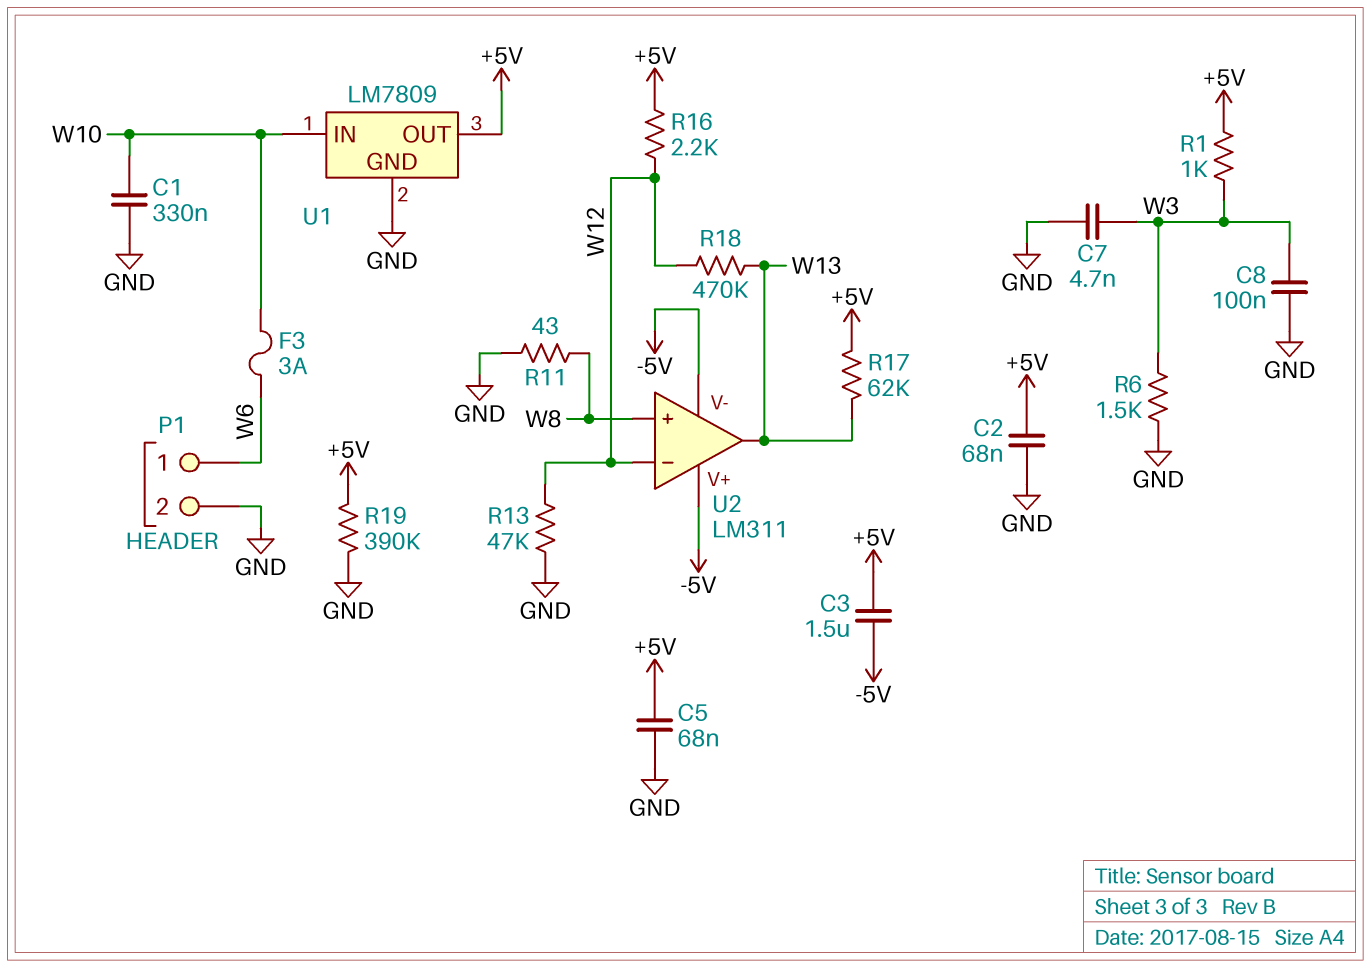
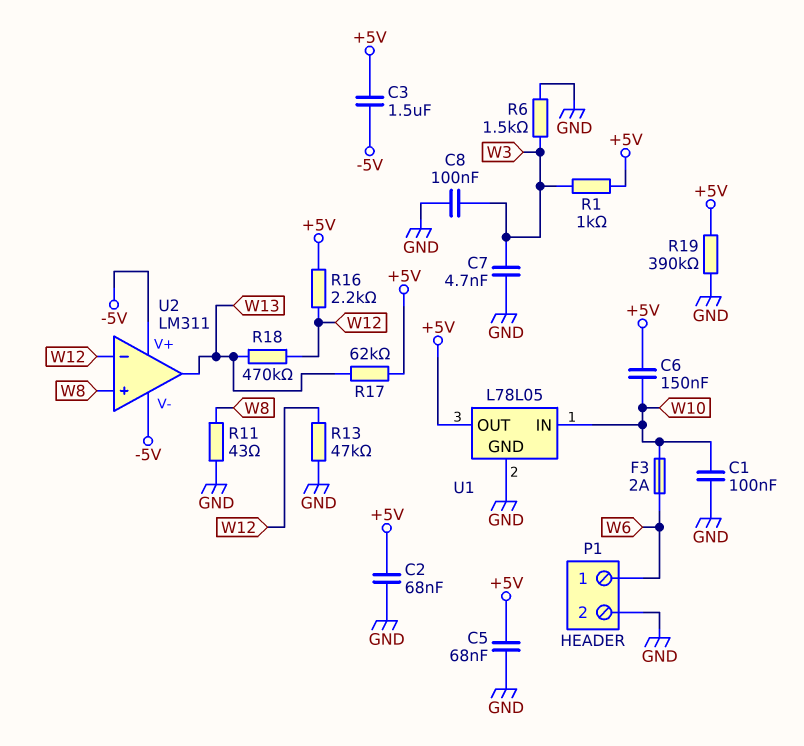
C1: 330nF (GND, W10) -> 100nF (GND, W10)
C6: none -> 150nF (+5V, W10)
F3: 3A (W6, W10) -> 2A (W6, W10)
U1: LM7809 -> L78L05

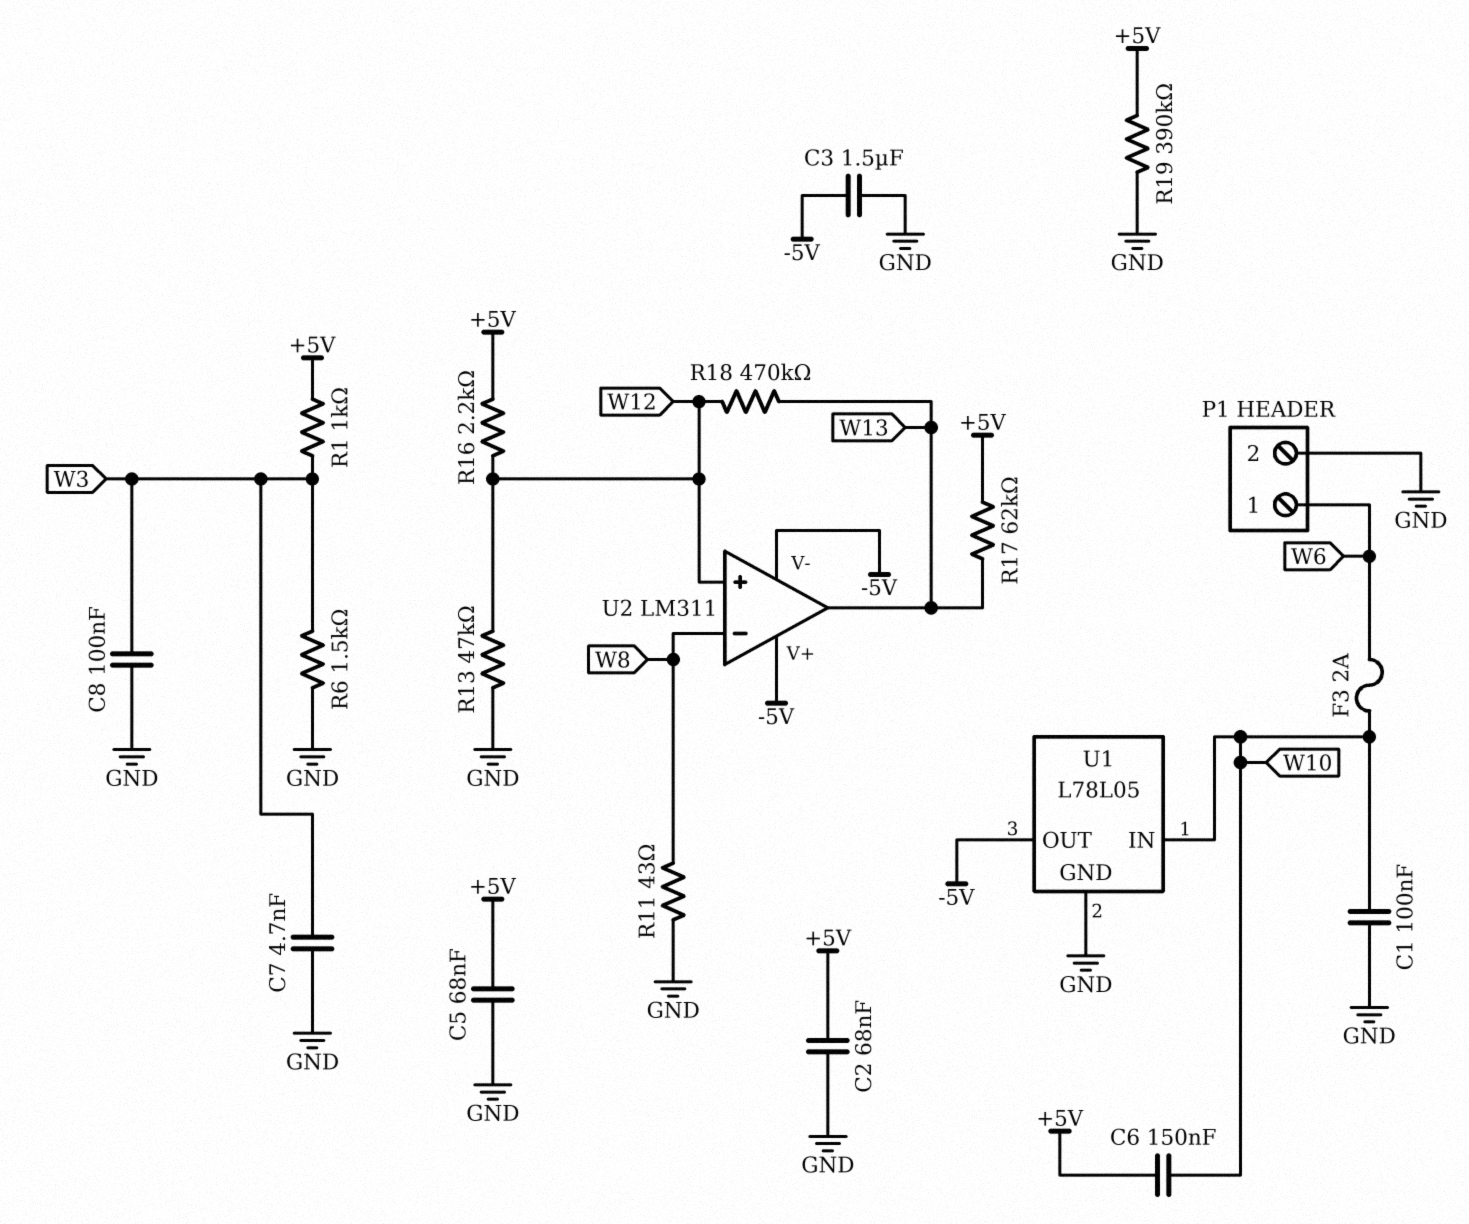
C3: 1.5uF (+5V, -5V) -> 1.5uF (-5V, GND)
U1 pin OUT: +5V -> -5V
U2 pin in+: W8 -> W12
U2 pin in-: W12 -> W8

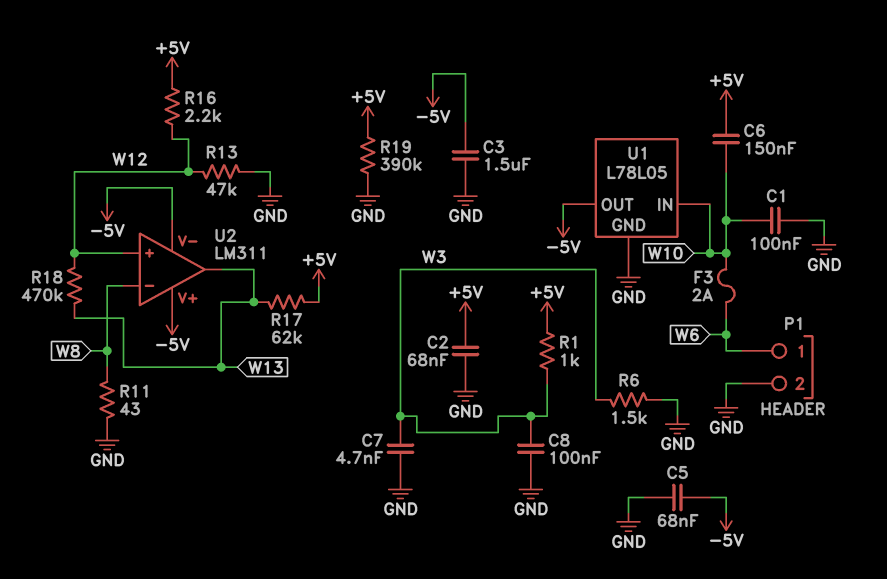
C5: 68nF (+5V, GND) -> 68nF (-5V, GND)

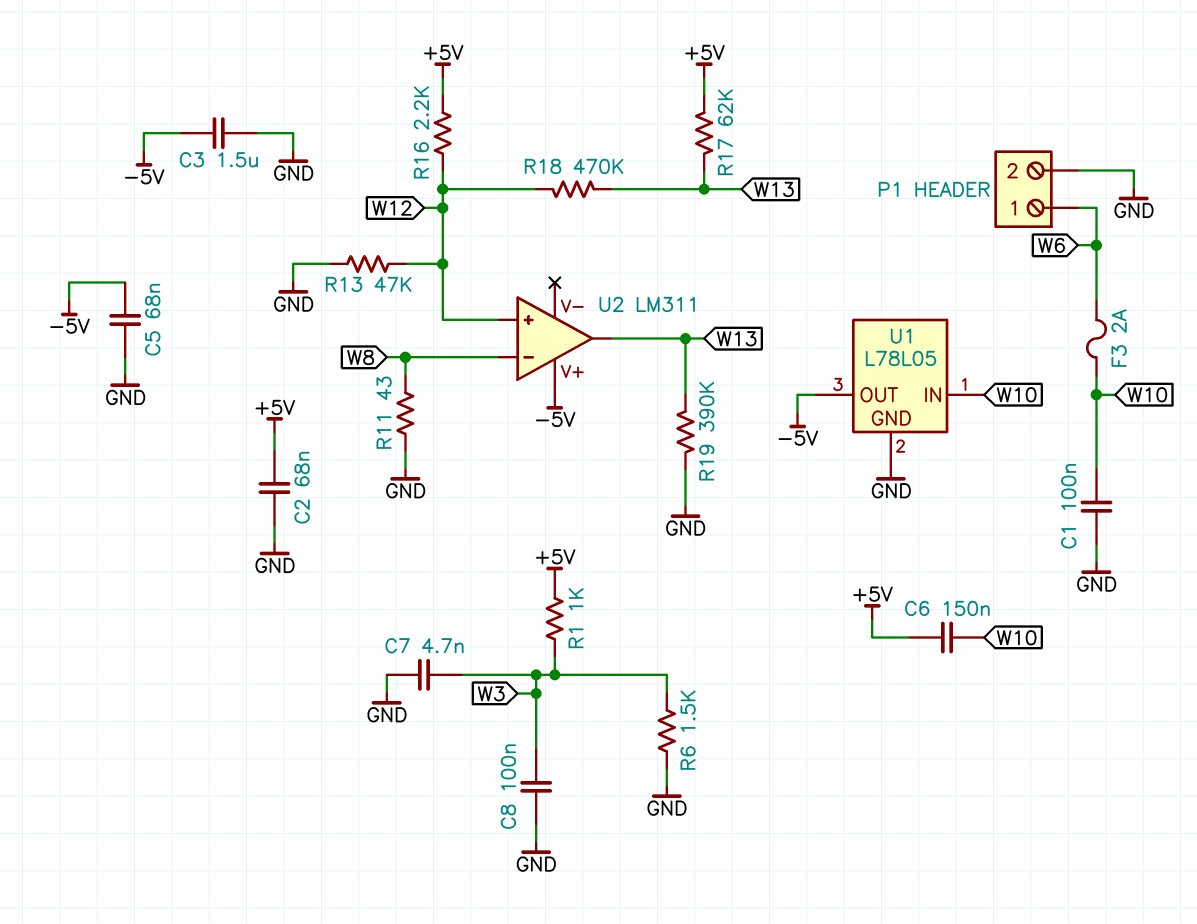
R19: 390k (+5V, GND) -> 390k (GND, W13)
U2 pin V-: -5V -> none

